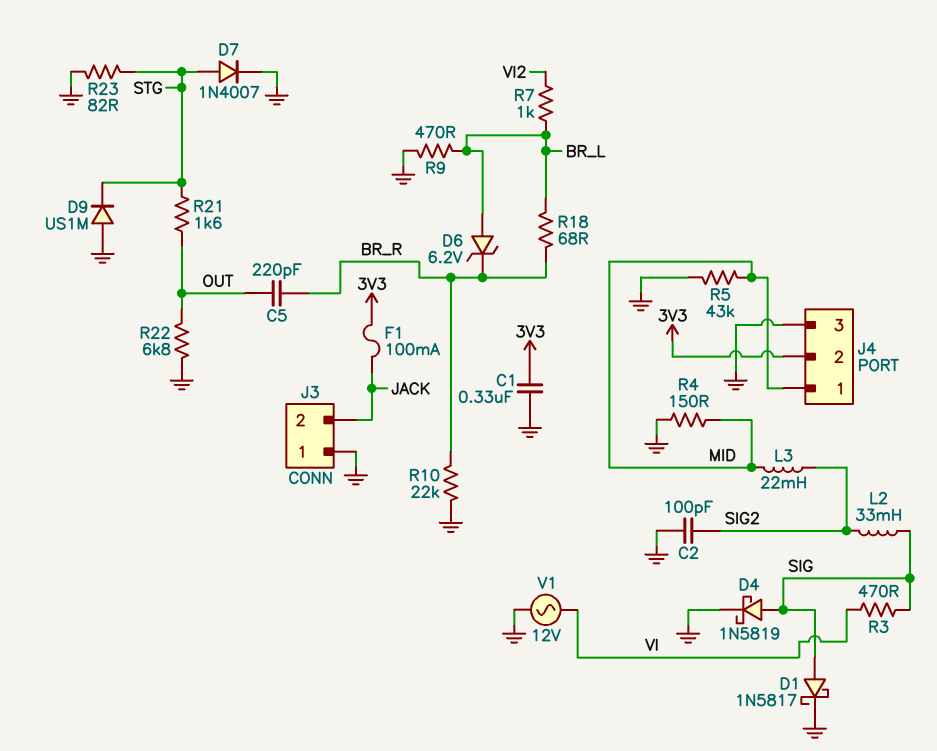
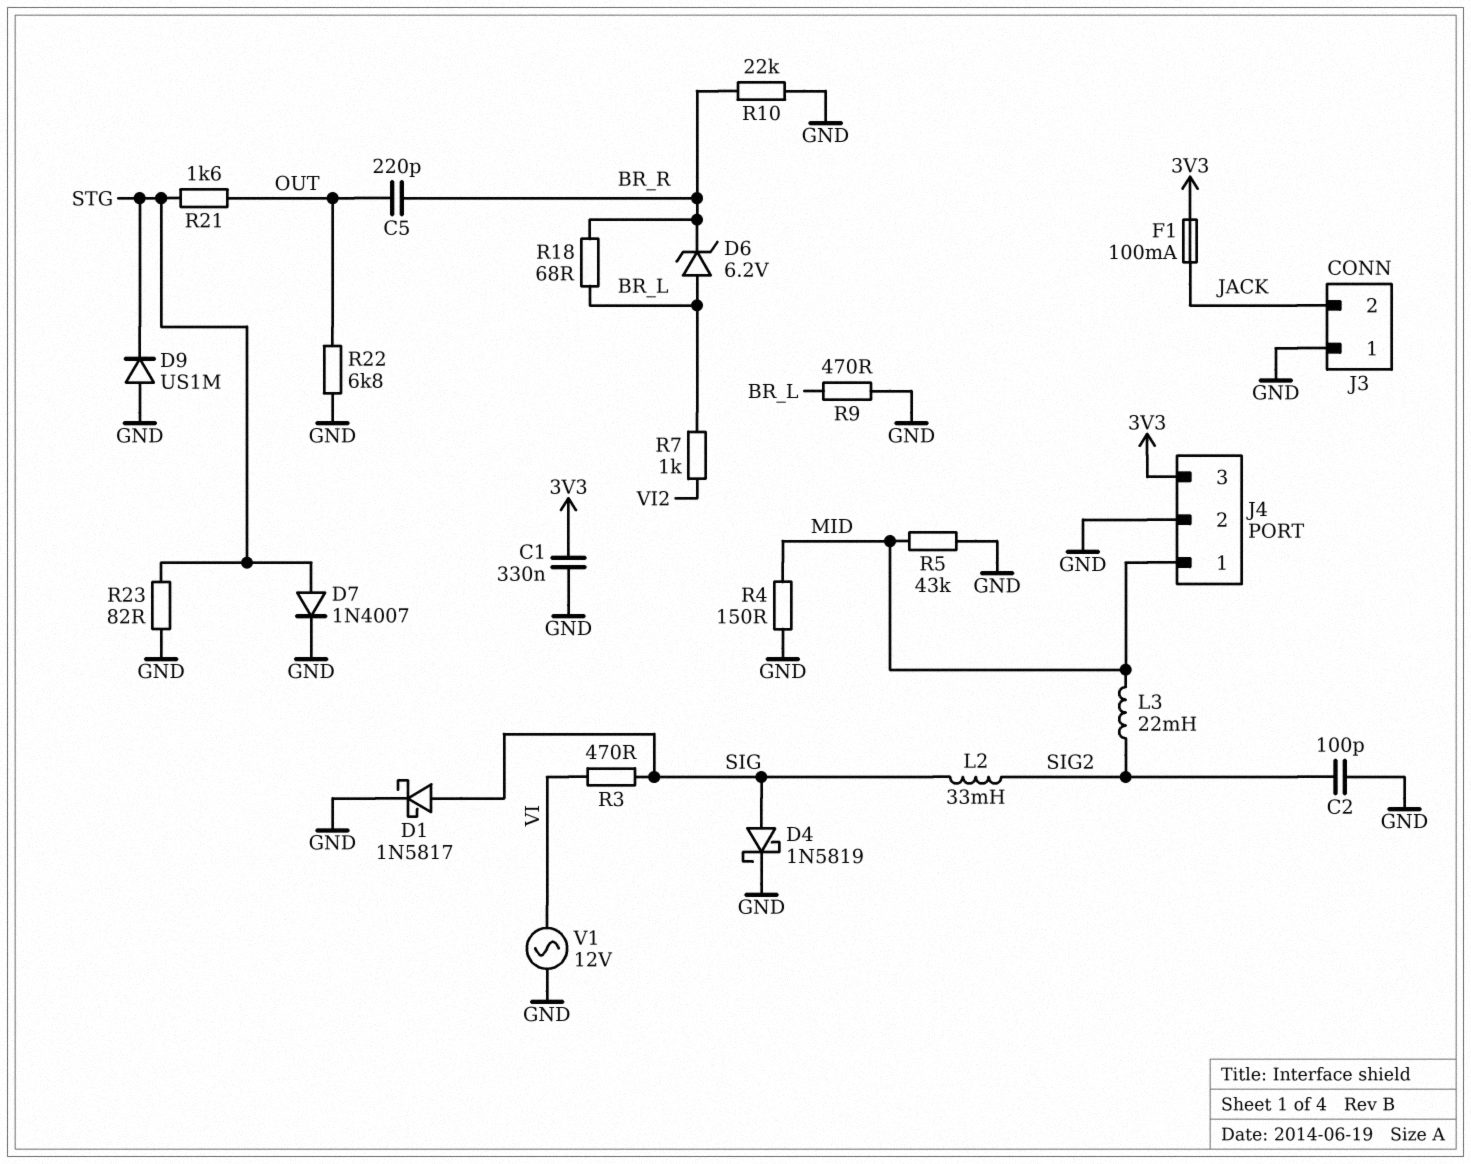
J4 pin 2: 3V3 -> GND
J4 pin 3: GND -> 3V3

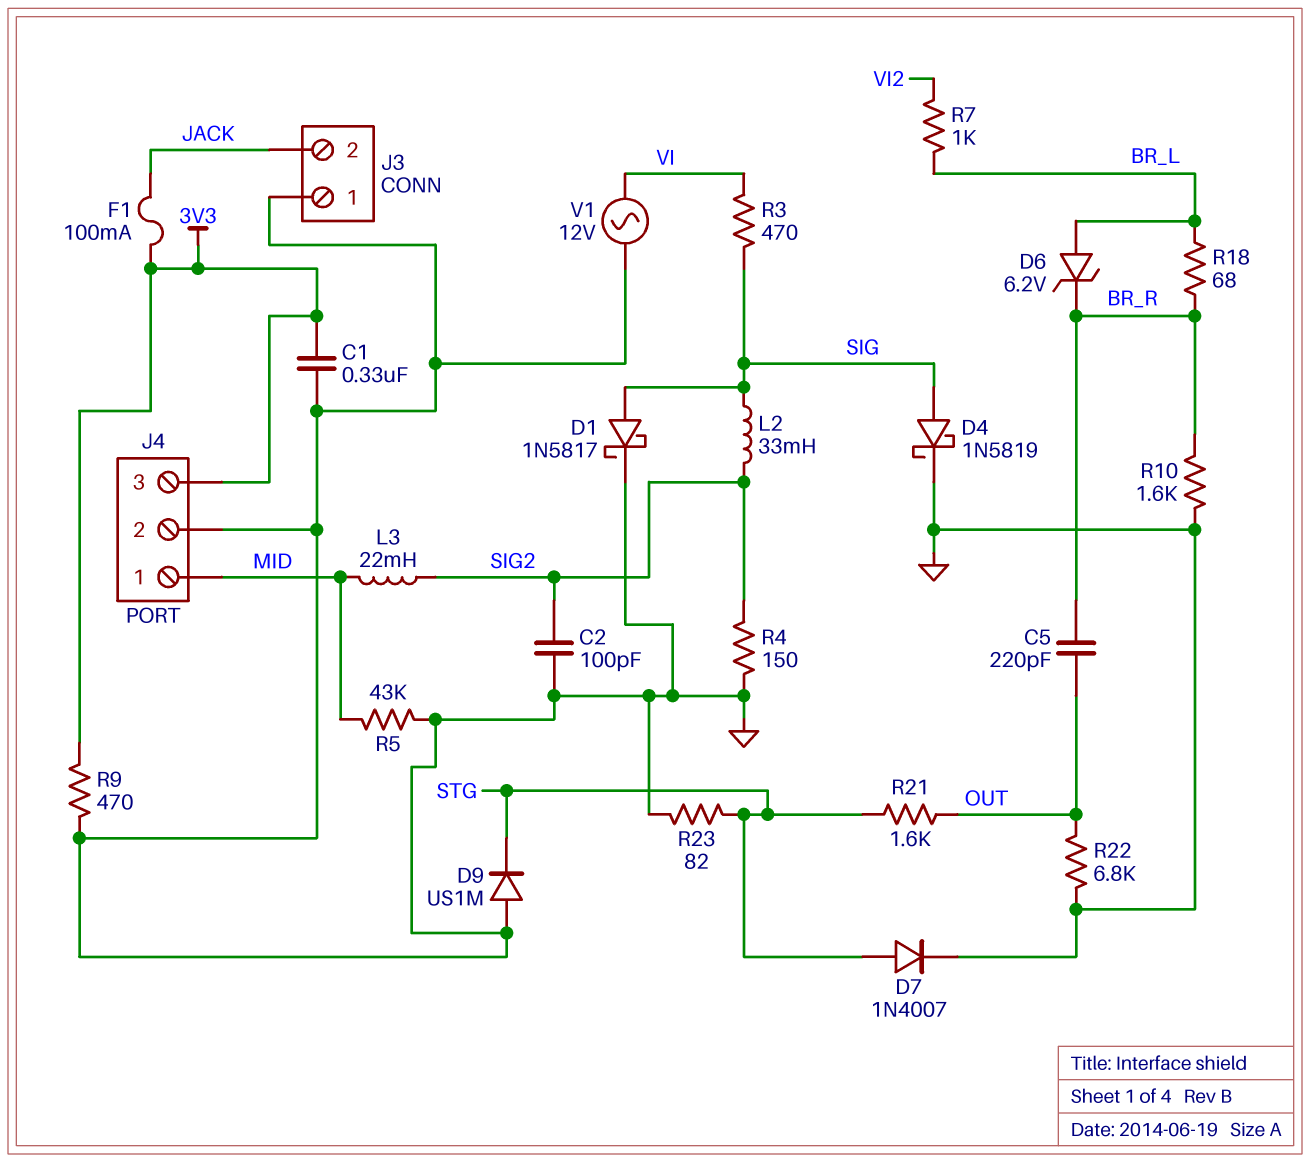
R4: 150 (GND, MID) -> 150 (GND, SIG2)
R9: 470 (BR_L, GND) -> 470 (3V3, GND)
R10: 22k (BR_R, GND) -> 1.6k (BR_R, GND)

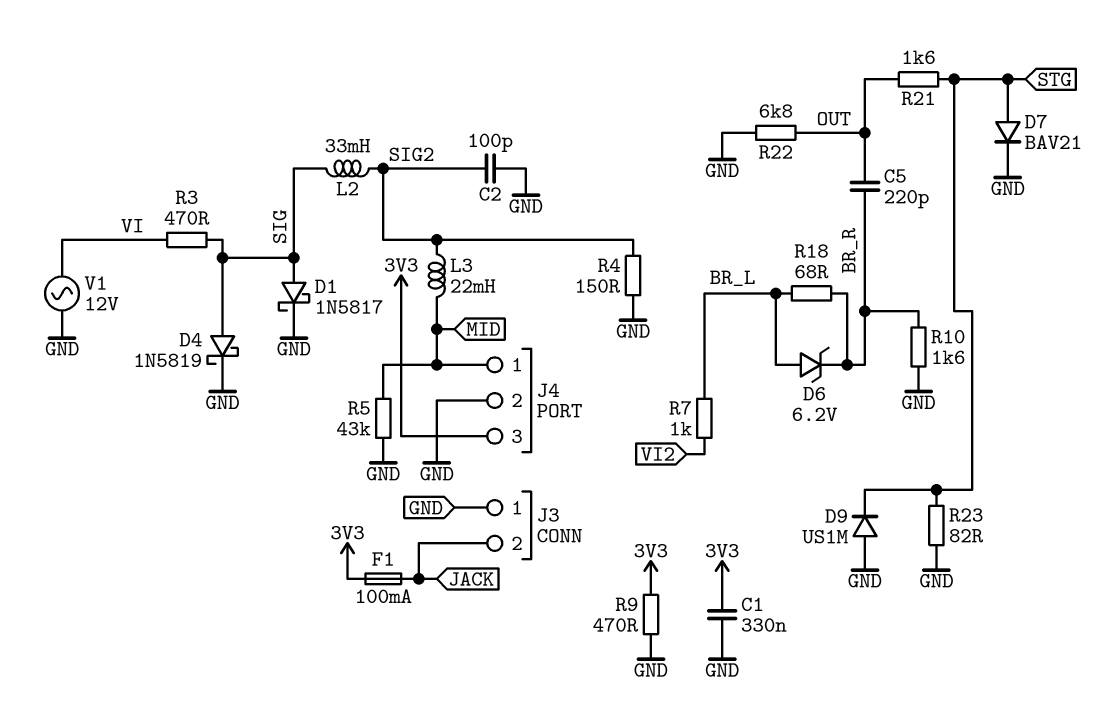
D7: diode 1N4007 (A STG, K GND) -> diode BAV21 (A STG, K GND)

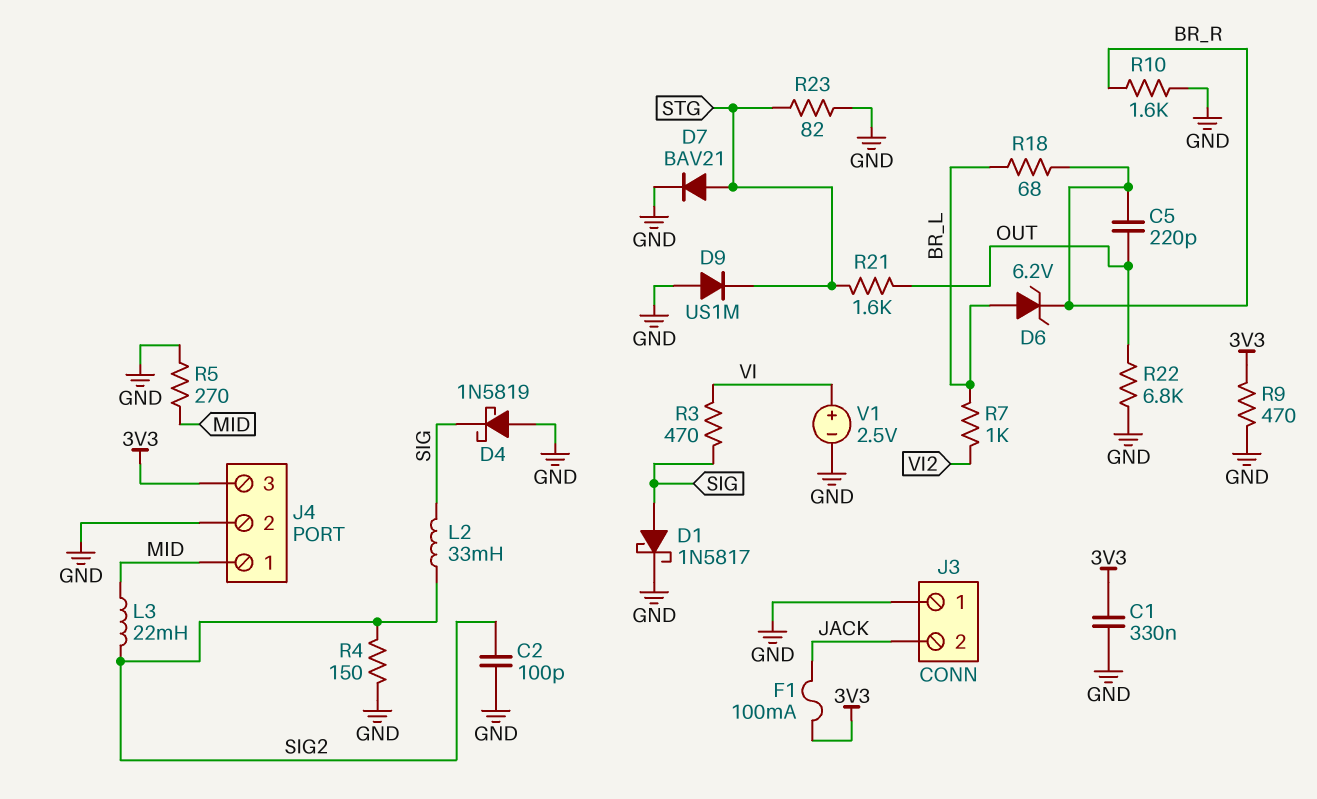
D4: schottky 1N5819 (A SIG, K GND) -> schottky 1N5819 (A GND, K SIG)
R5: 43k (GND, MID) -> 270 (GND, MID)
V1: AC 12V (GND, VI) -> 2.5V (plus VI, minus GND)

